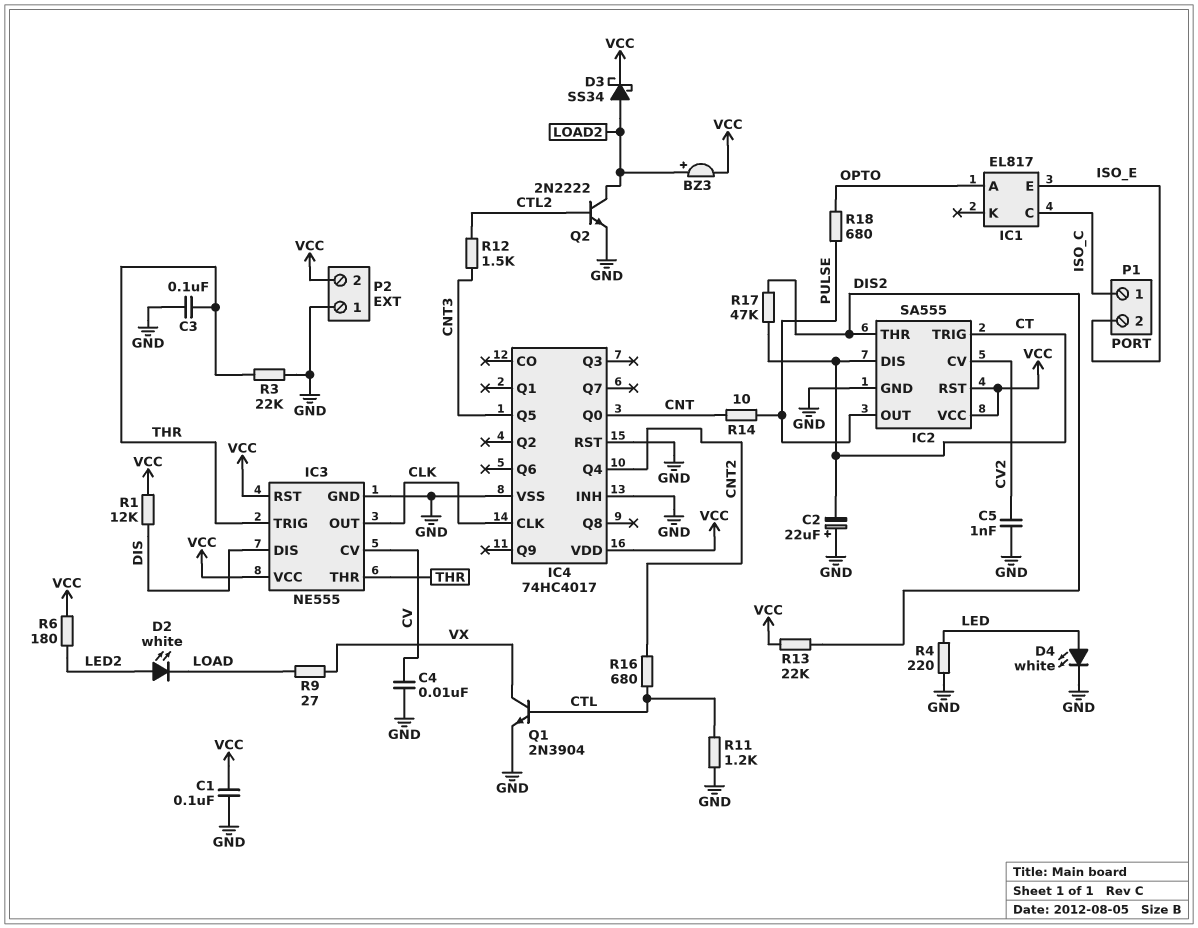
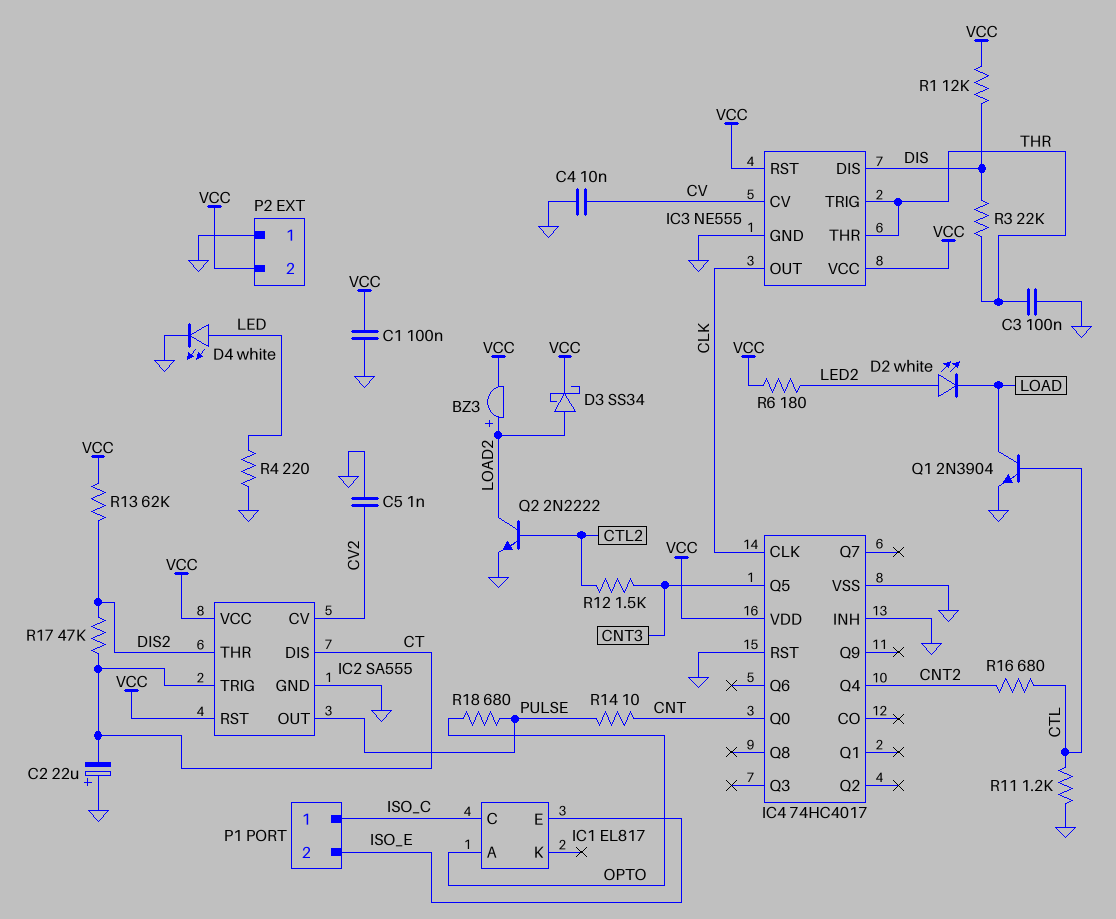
Q1: NPN 2N3904 (B CTL, C VX, E GND) -> NPN 2N3904 (B CTL, C LOAD, E GND)
R3: 22k (GND, THR) -> 22k (DIS, THR)
R9: 27 (LOAD, VX) -> none
R13: 22k (DIS2, VCC) -> 62k (DIS2, VCC)

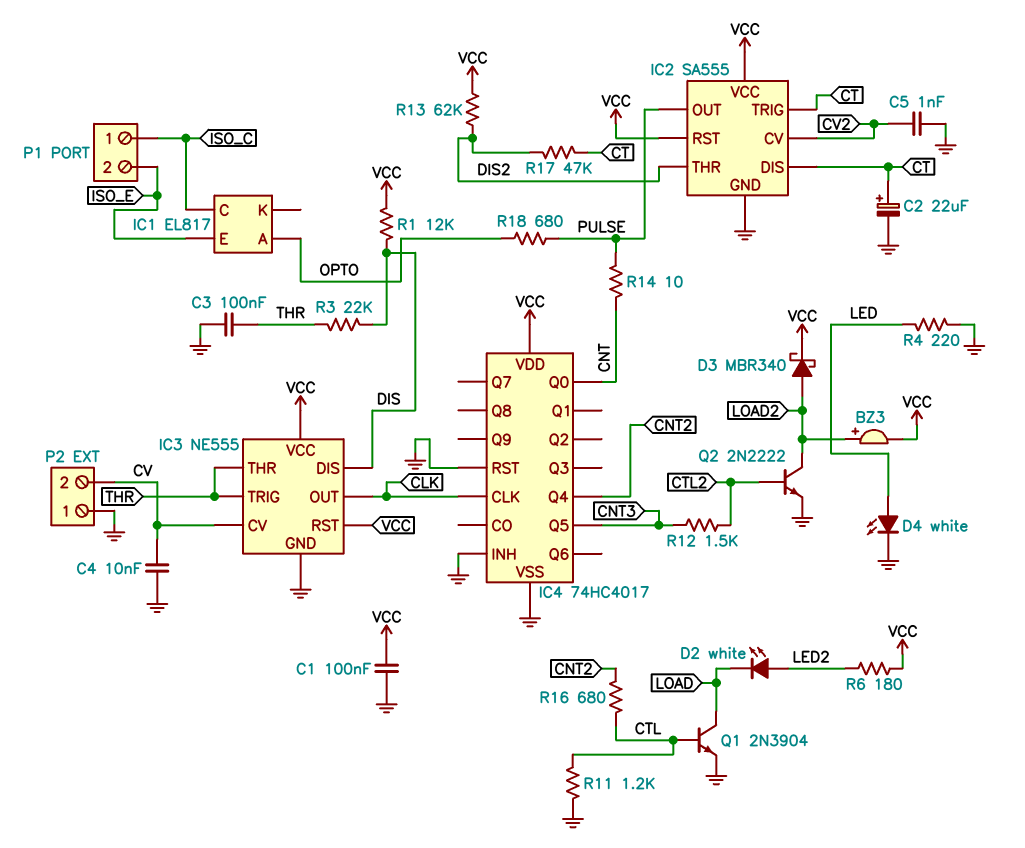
C2: 22uF (plus GND, minus CT) -> 22uF (plus CT, minus GND)
D3: schottky SS34 (A LOAD2, K VCC) -> schottky MBR340 (A LOAD2, K VCC)
P2 pin 2: VCC -> CV

